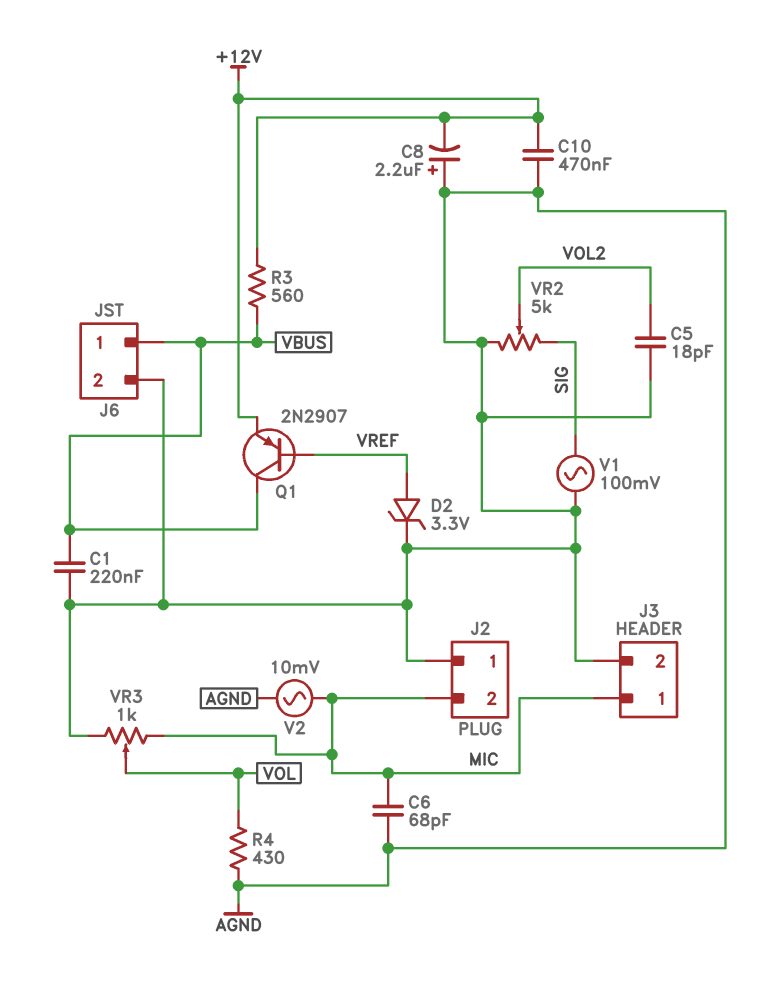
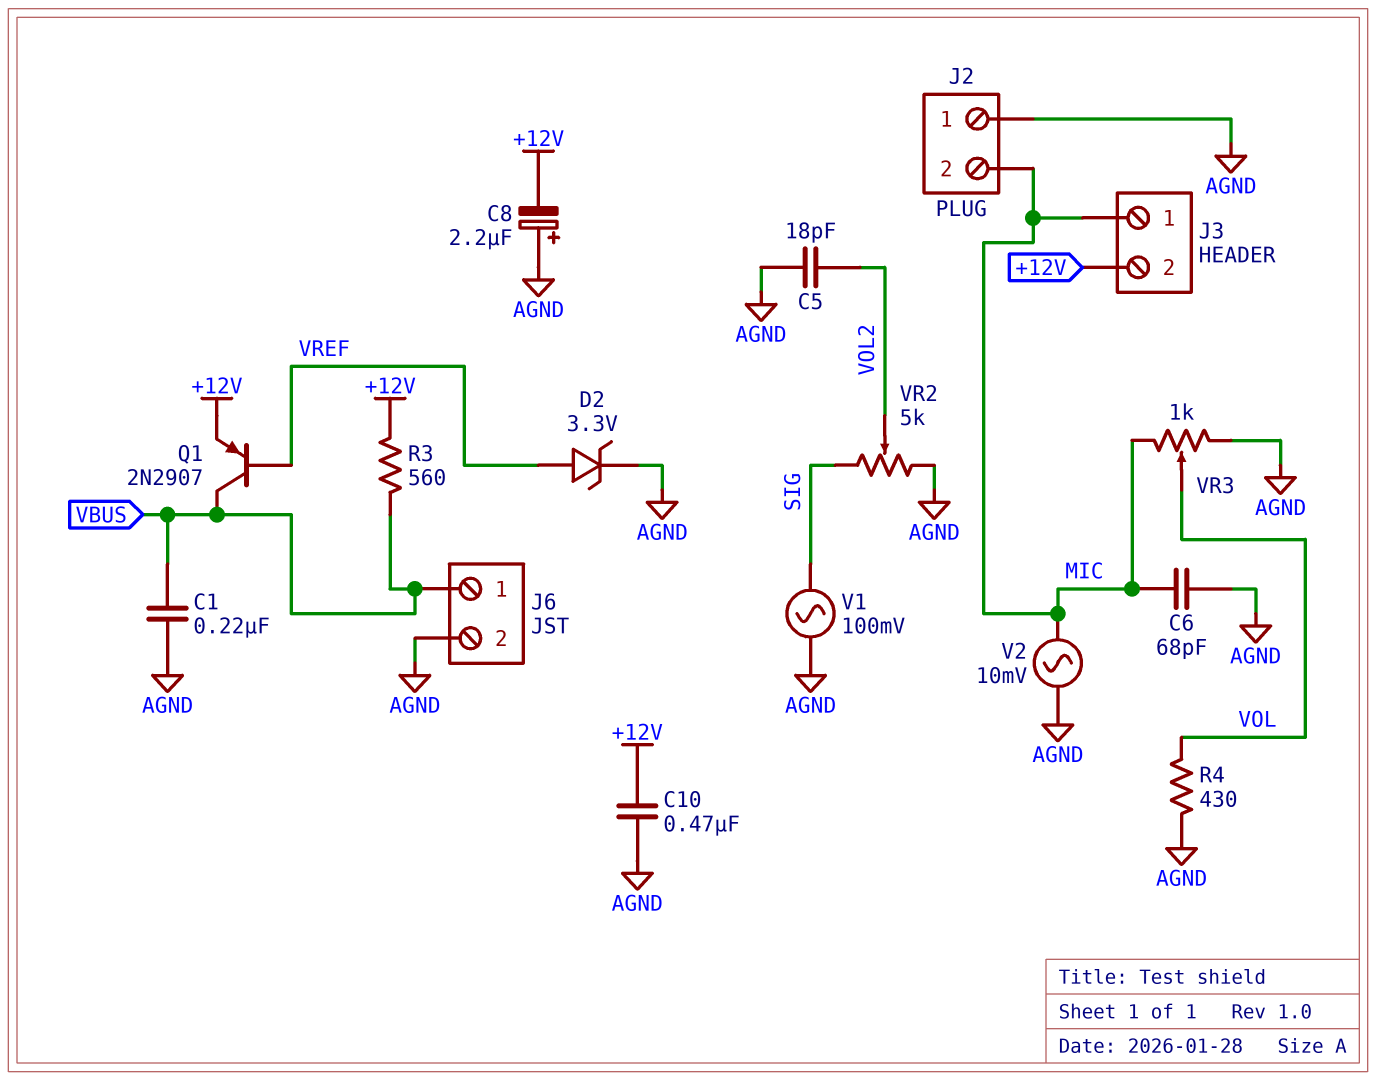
J3 pin 2: AGND -> +12V

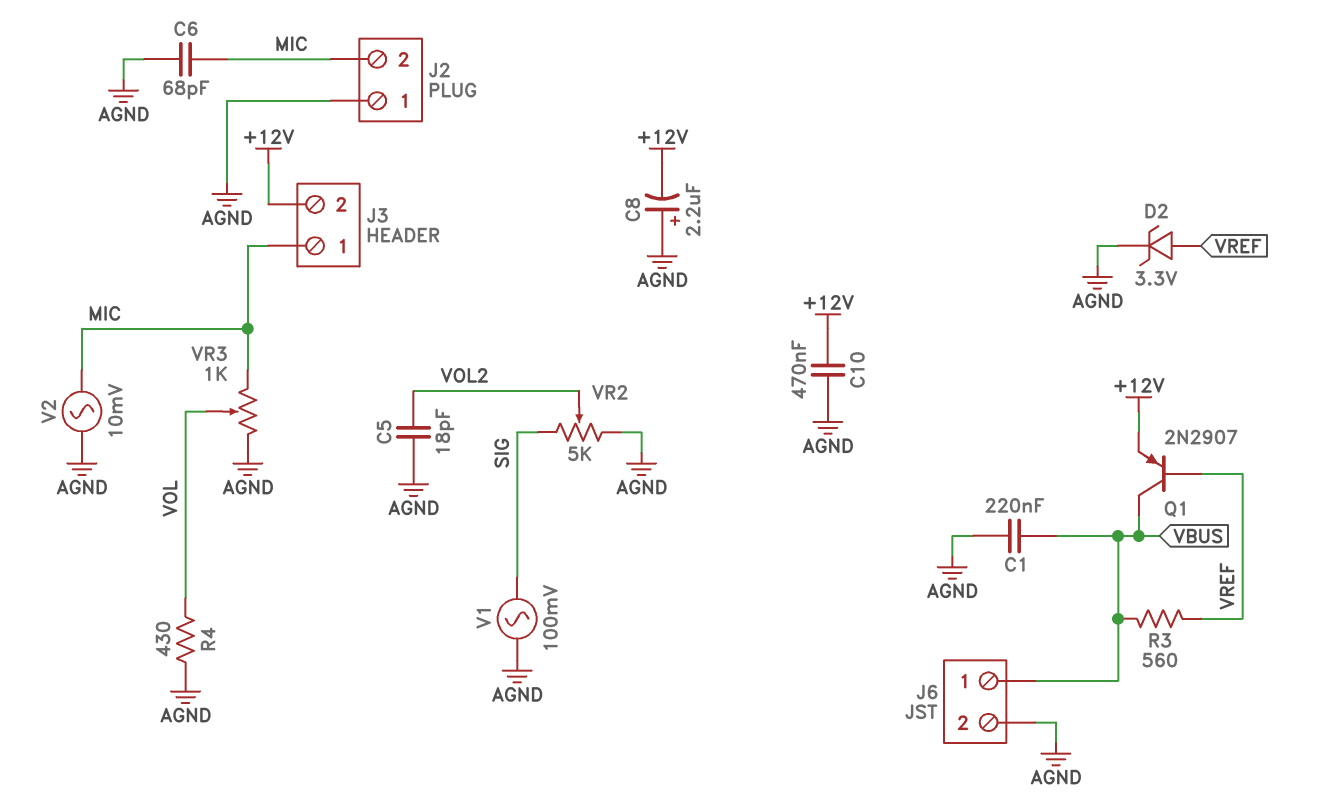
R3: 560 (+12V, VBUS) -> 560 (VBUS, VREF)

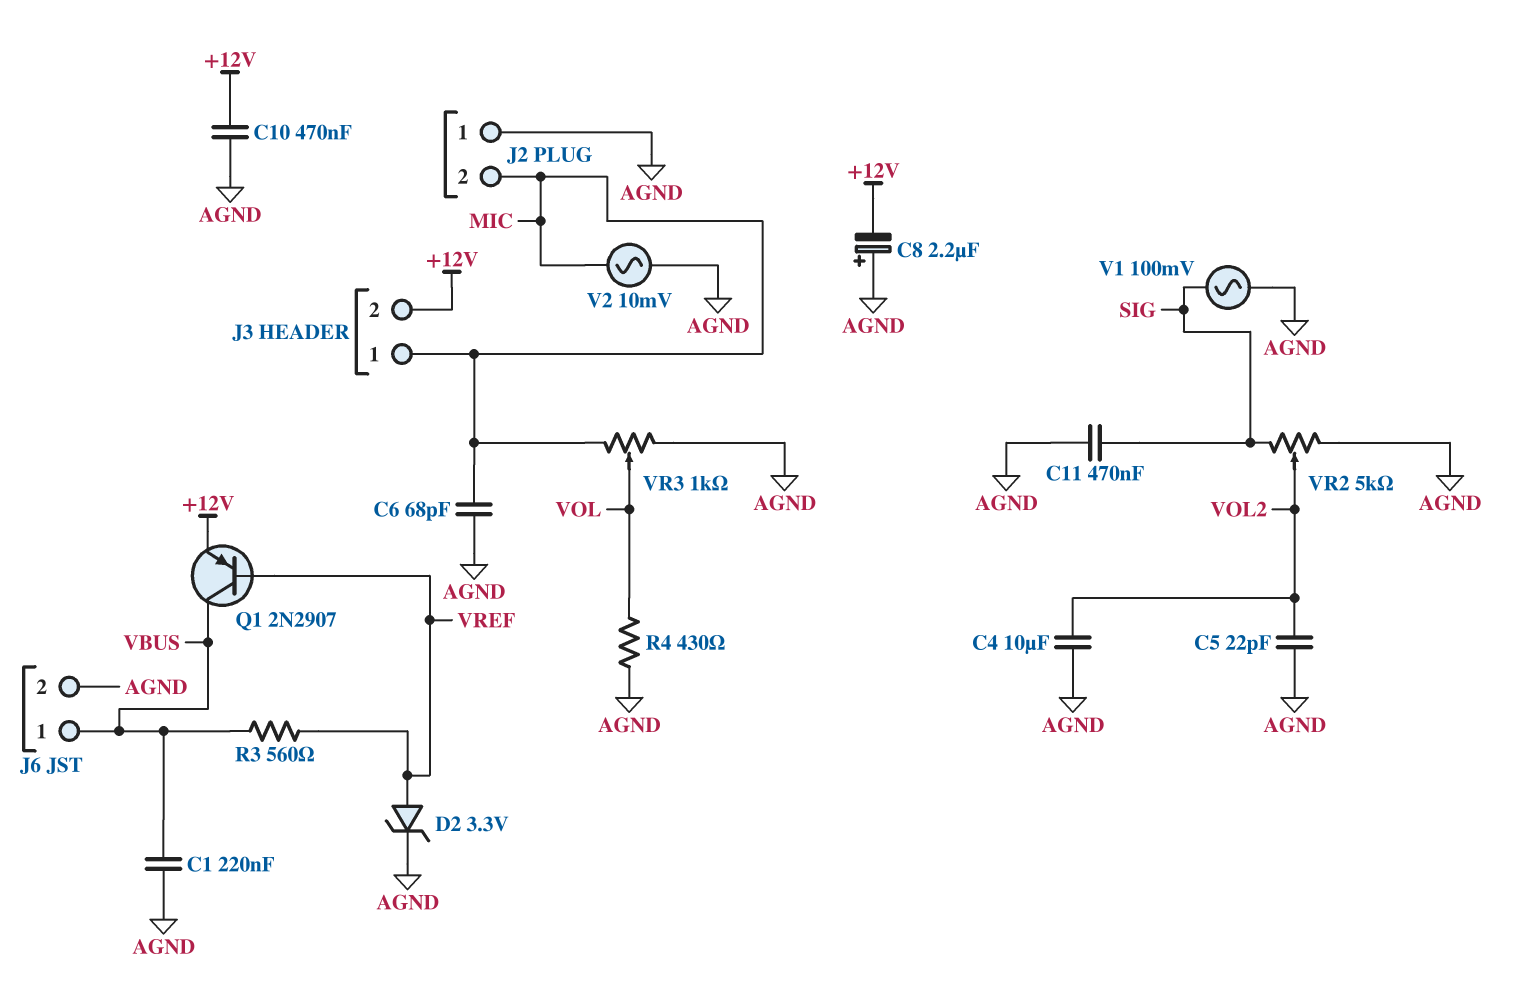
C4: none -> 10uF (AGND, VOL2)
C5: 18pF (AGND, VOL2) -> 22pF (AGND, VOL2)
C11: none -> 470nF (AGND, SIG)

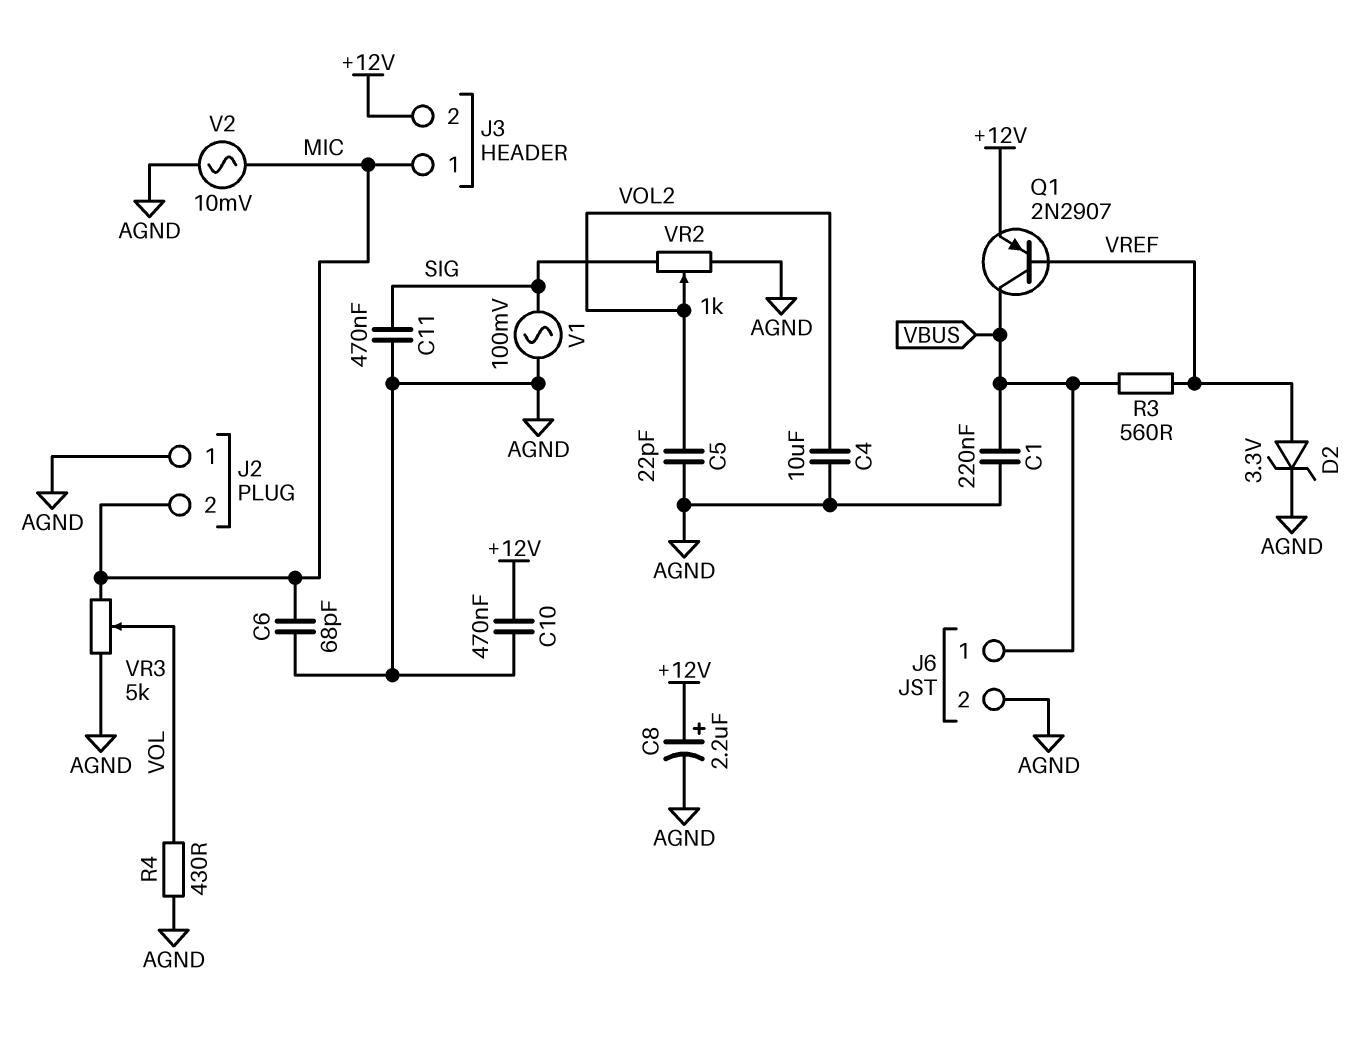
C8: 2.2uF (plus AGND, minus +12V) -> 2.2uF (plus +12V, minus AGND)
VR2: 5k (AGND, SIG, wiper VOL2) -> 1k (AGND, SIG, wiper VOL2)
VR3: 1k (AGND, MIC, wiper VOL) -> 5k (AGND, MIC, wiper VOL)

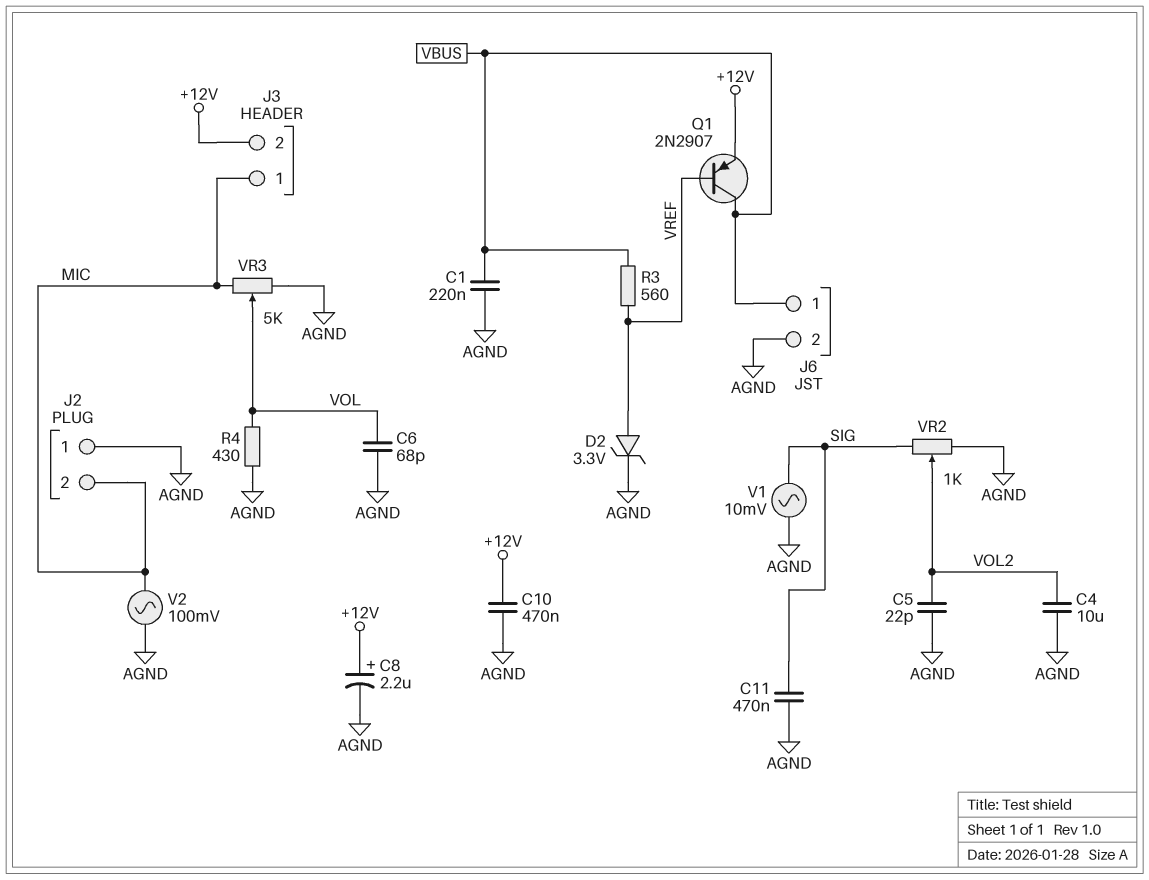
C6: 68pF (AGND, MIC) -> 68pF (AGND, VOL)
V1: AC 100mV (AGND, SIG) -> AC 10mV (AGND, SIG)
V2: AC 10mV (AGND, MIC) -> AC 100mV (AGND, MIC)

